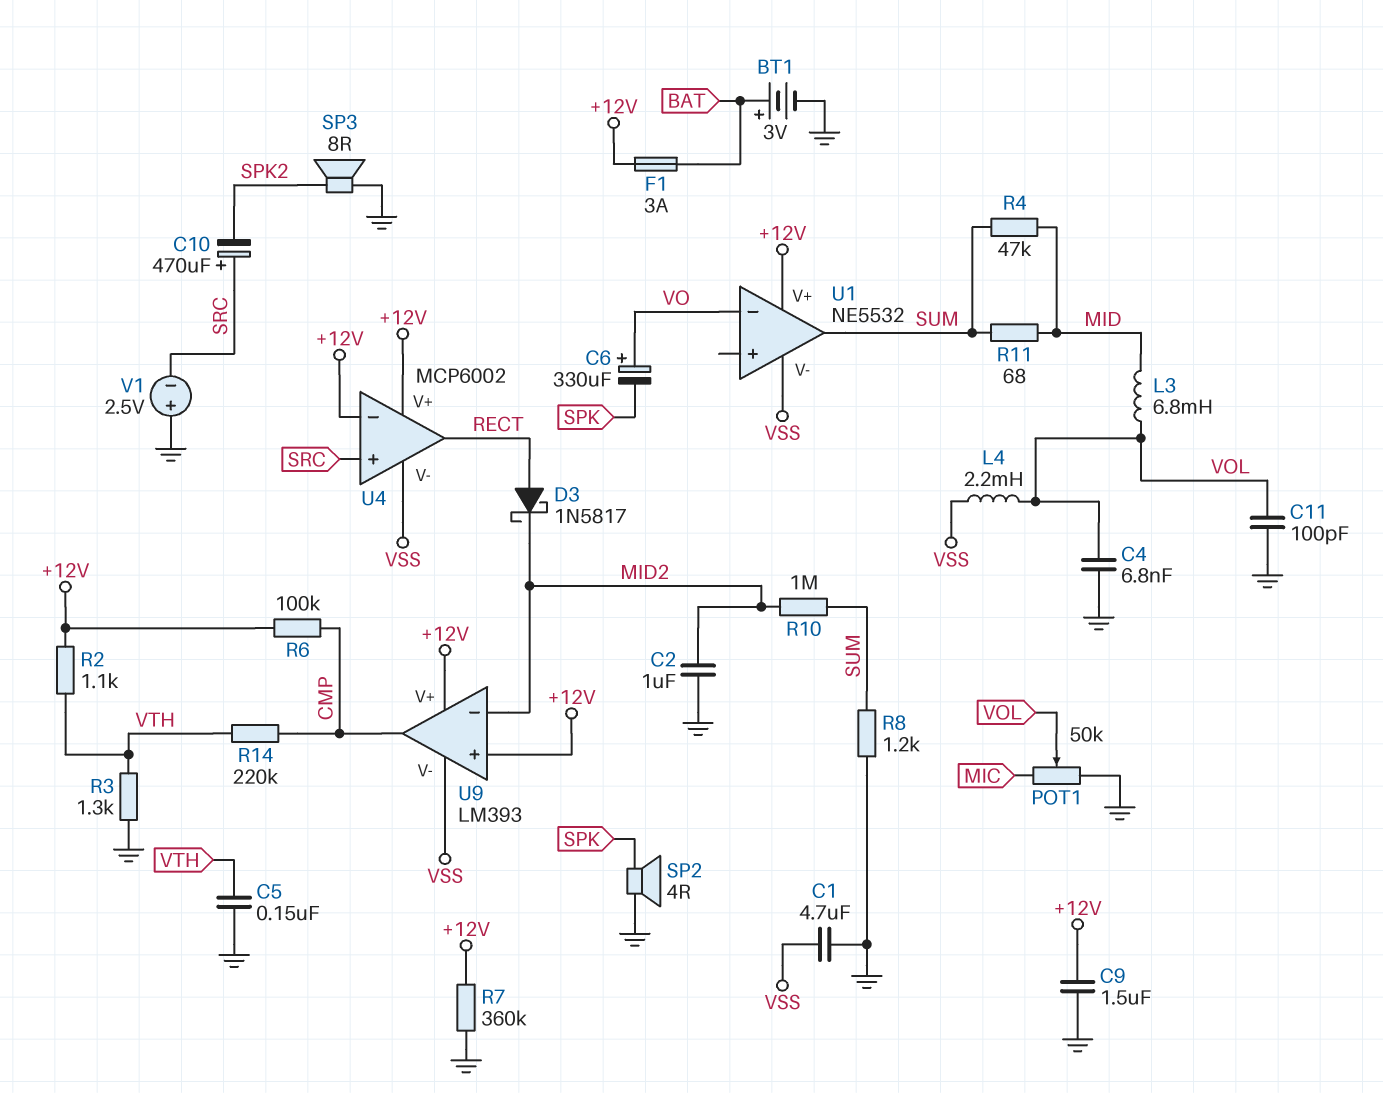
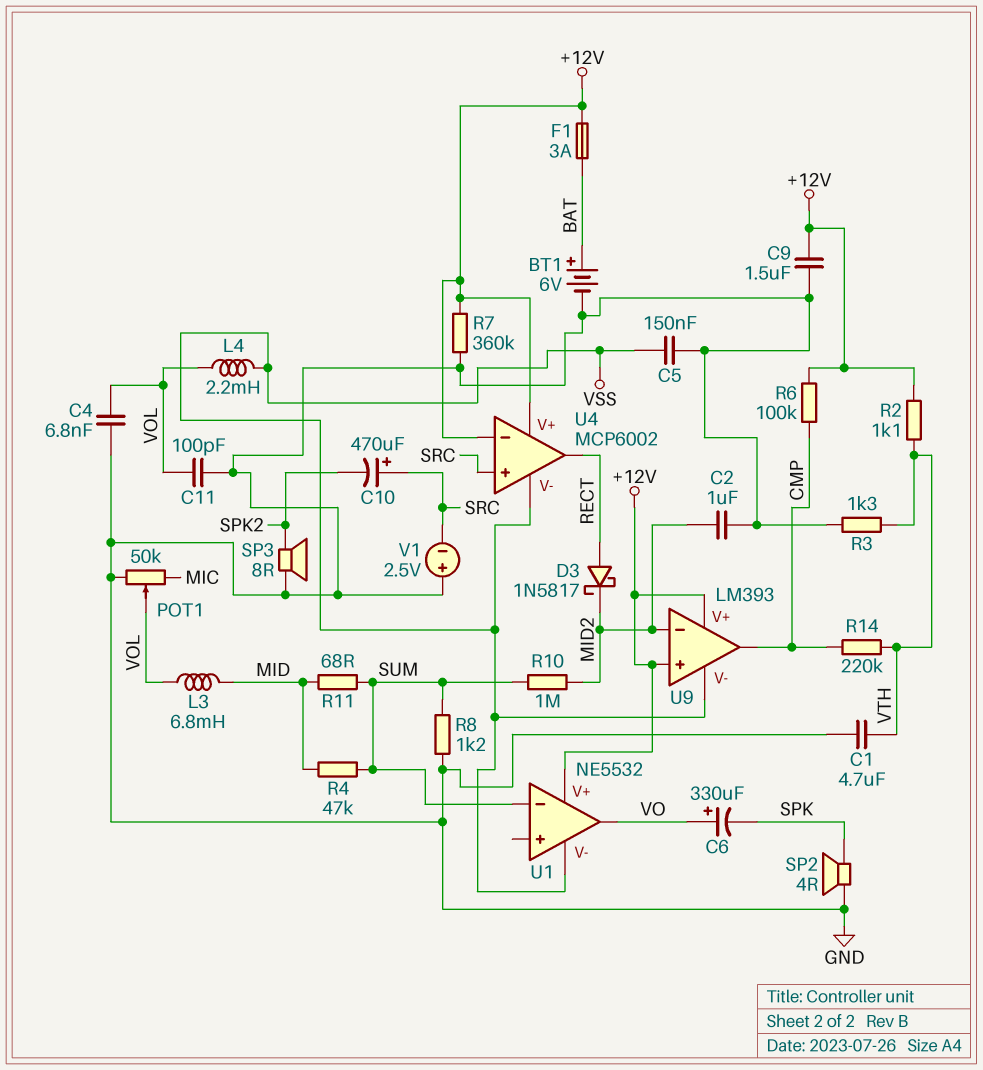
BT1: 3V (plus BAT, minus GND) -> 6V (plus BAT, minus GND)
C1: 4.7uF (GND, VSS) -> 4.7uF (GND, VTH)
C5: 150nF (GND, VTH) -> 150nF (GND, VSS)
U1 pin in-: VO -> SUM
U1 pin out: SUM -> VO

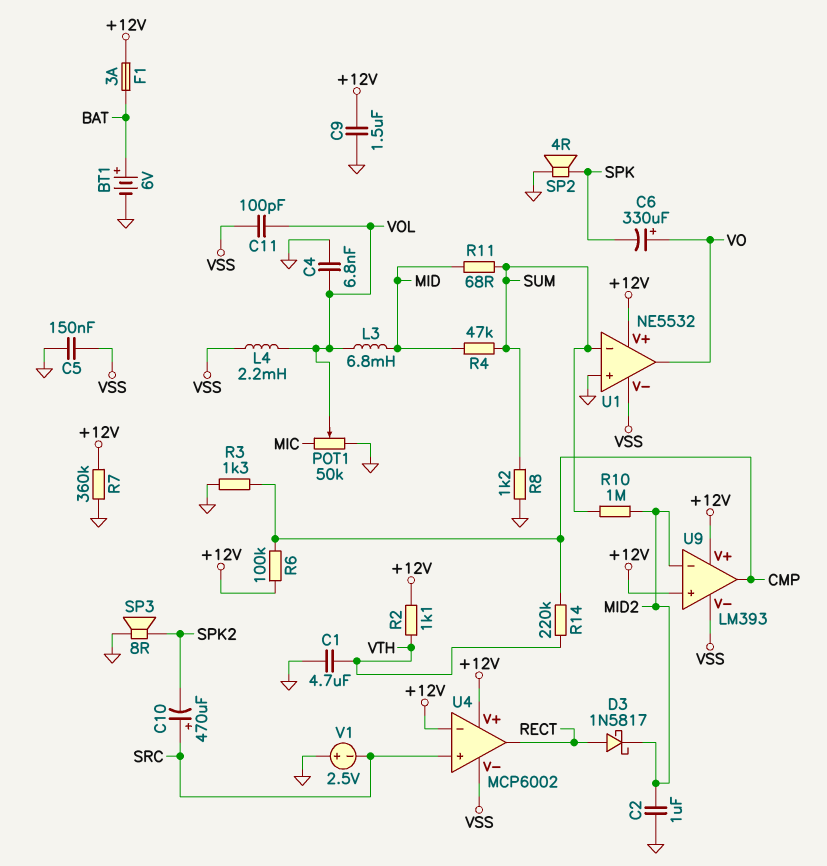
C11: 100pF (GND, VOL) -> 100pF (VOL, VSS)
R3: 1.3k (GND, VTH) -> 1.3k (CMP, GND)
U1 pin in+: none -> GND

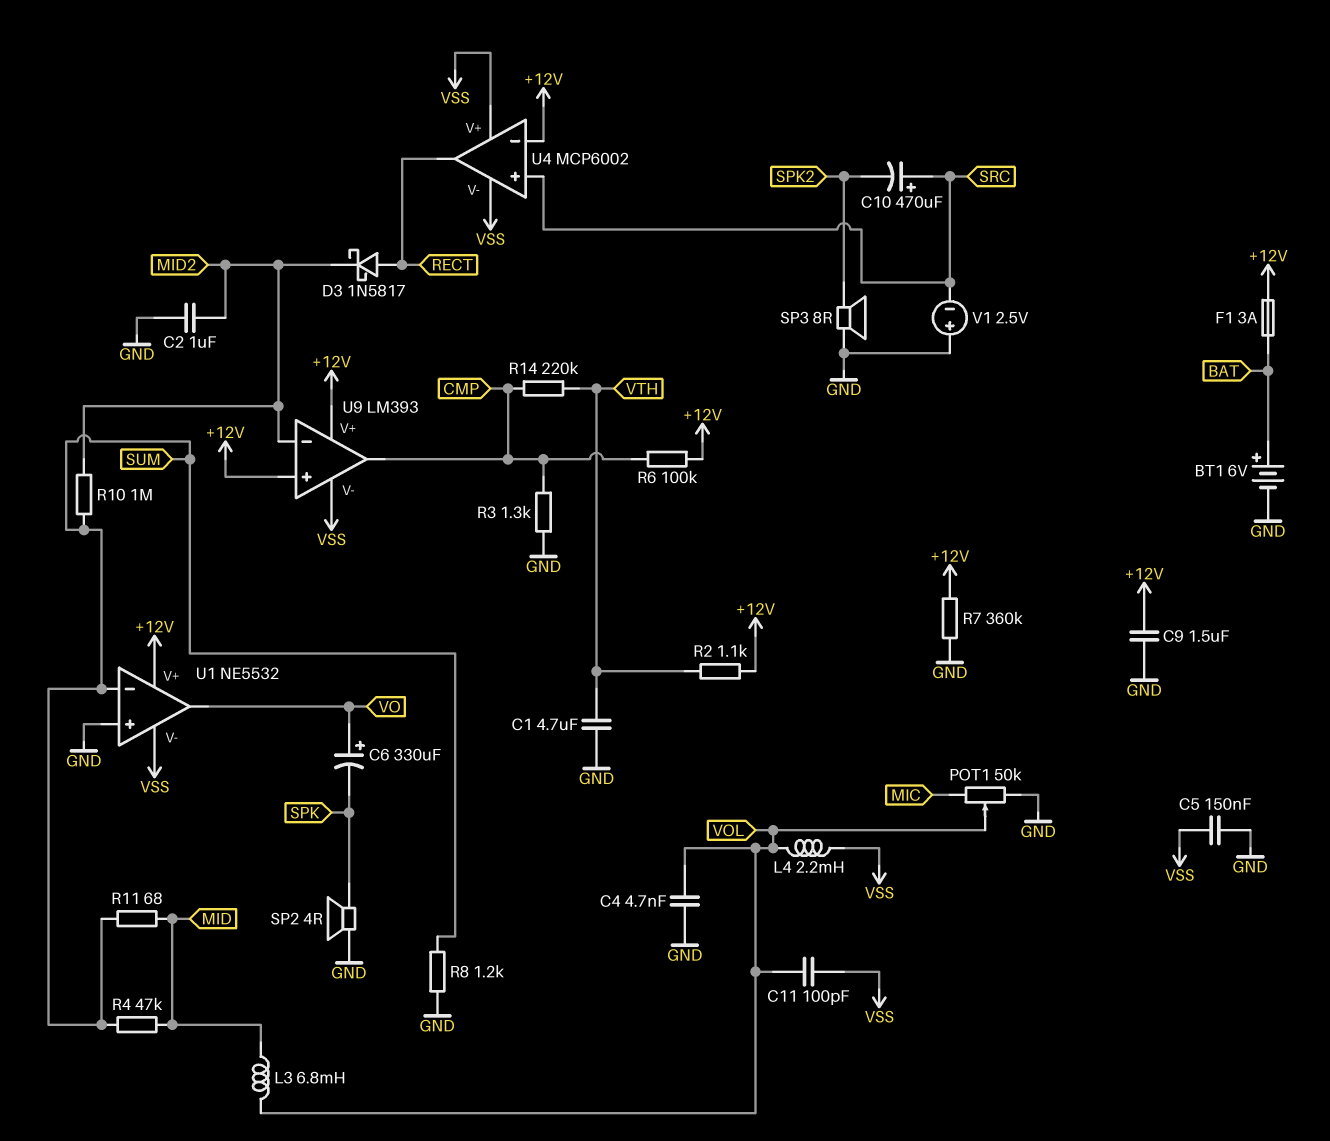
C4: 6.8nF (GND, VOL) -> 4.7nF (GND, VOL)
U4 pin V+: +12V -> VSS

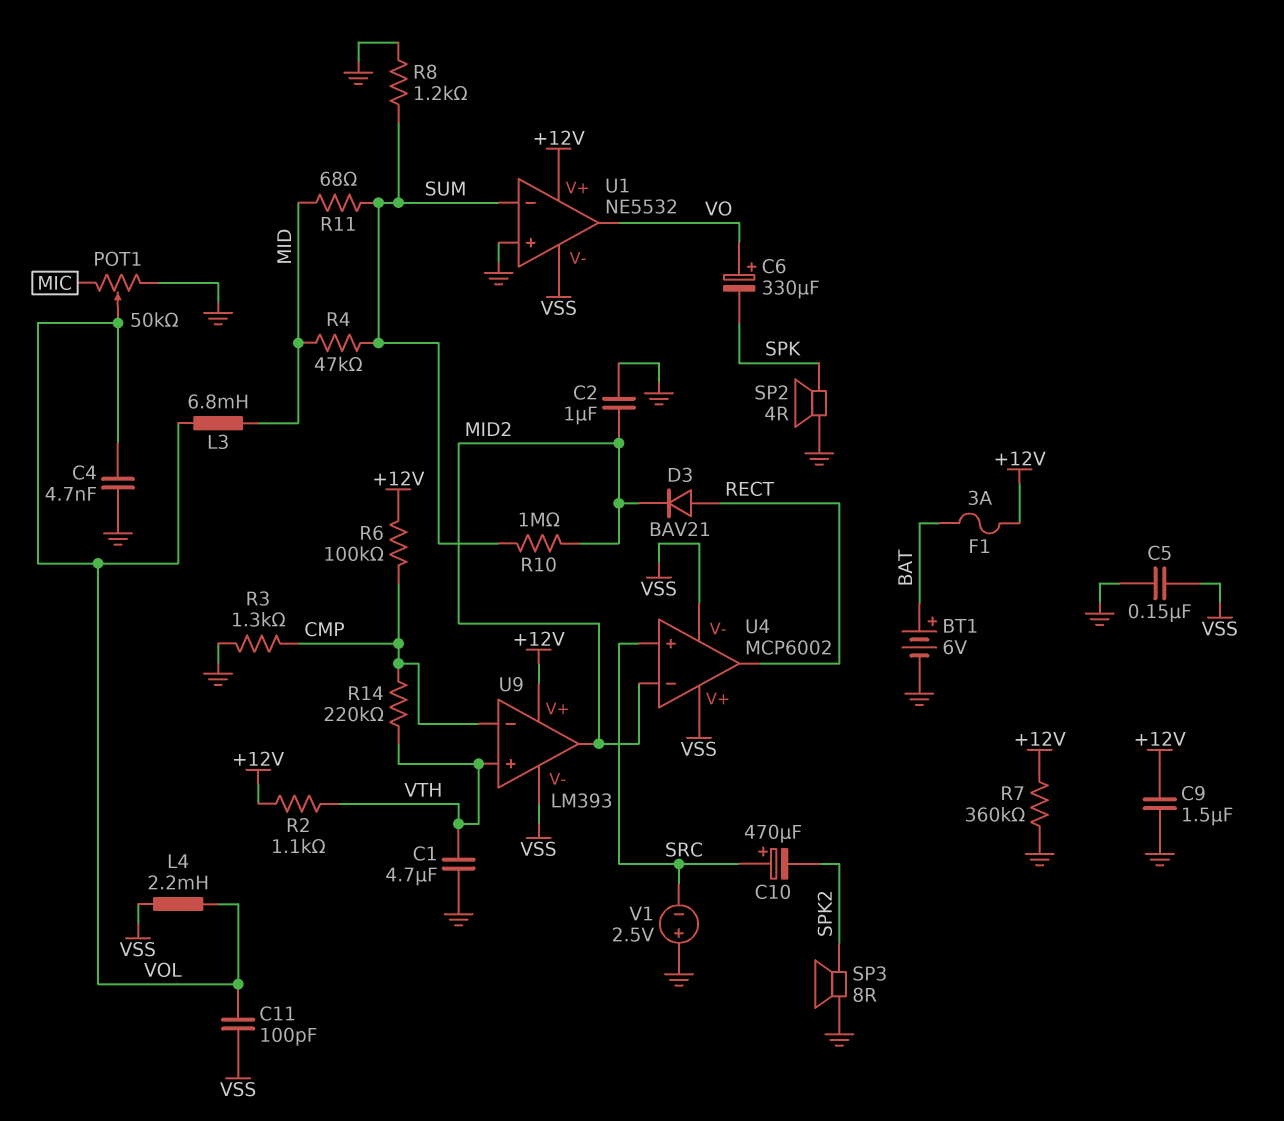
D3: schottky 1N5817 (A RECT, K MID2) -> diode BAV21 (A RECT, K MID2)
U4 pin in-: +12V -> MID2
U9 pin in+: +12V -> VTH
U9 pin in-: MID2 -> CMP
U9 pin out: CMP -> MID2

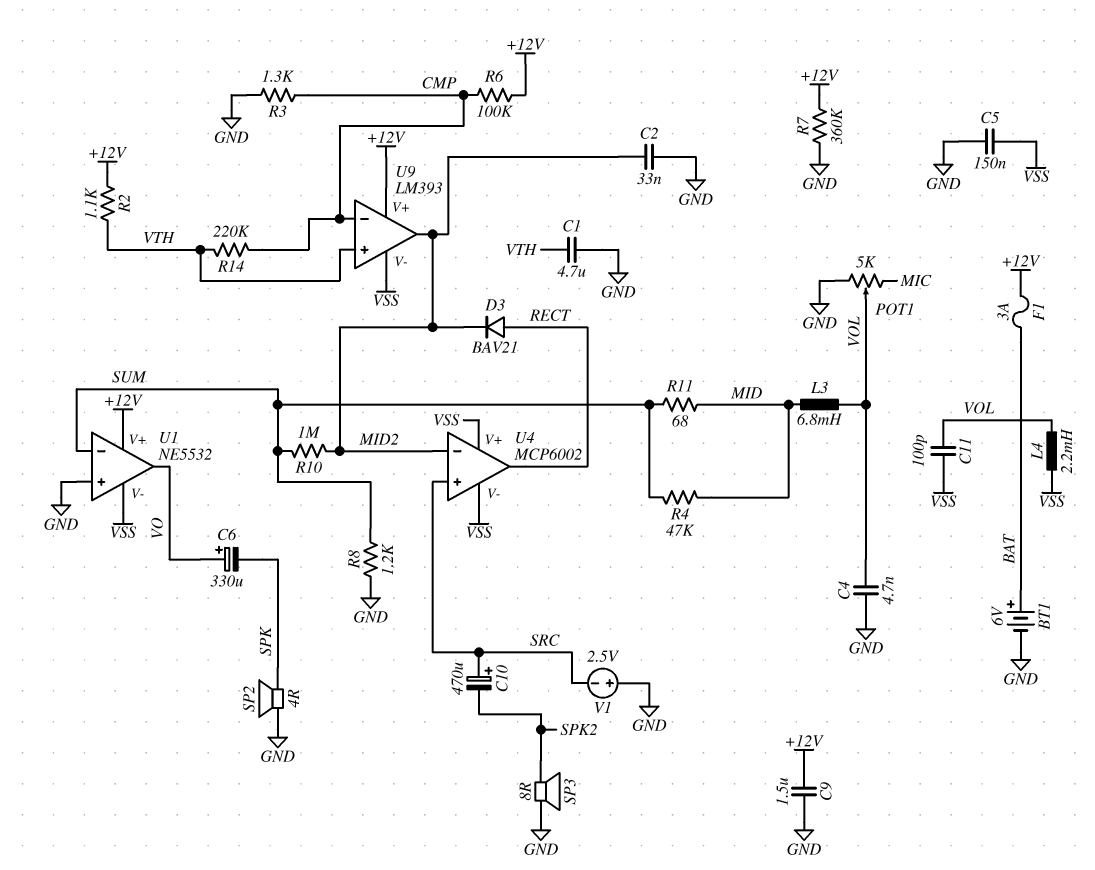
C2: 1uF (GND, MID2) -> 33nF (GND, MID2)
POT1: 50k (GND, MIC, wiper VOL) -> 5k (GND, MIC, wiper VOL)

